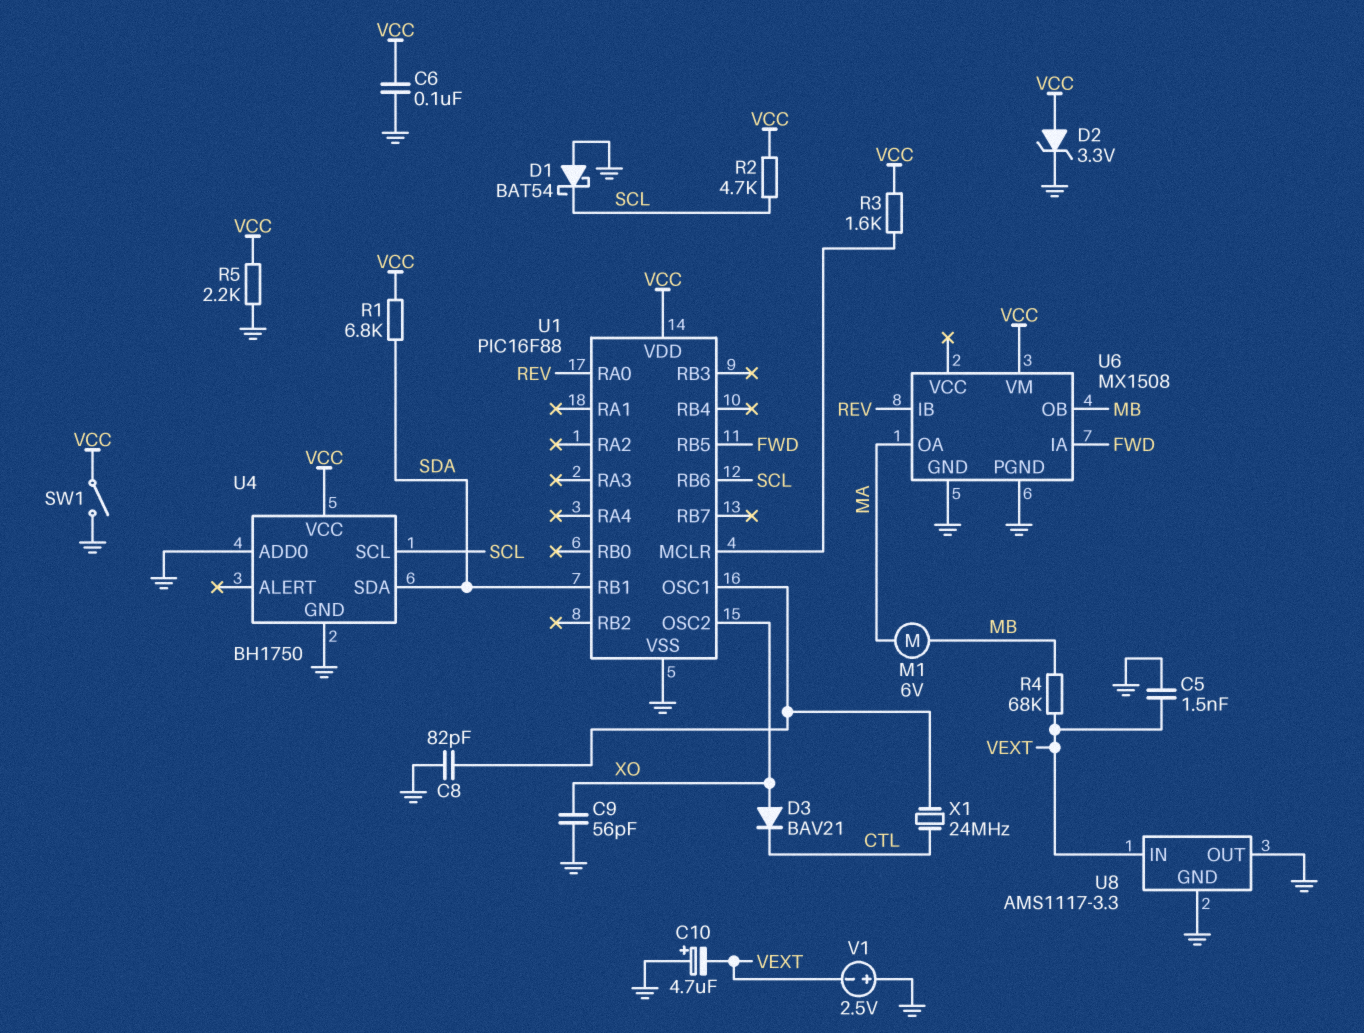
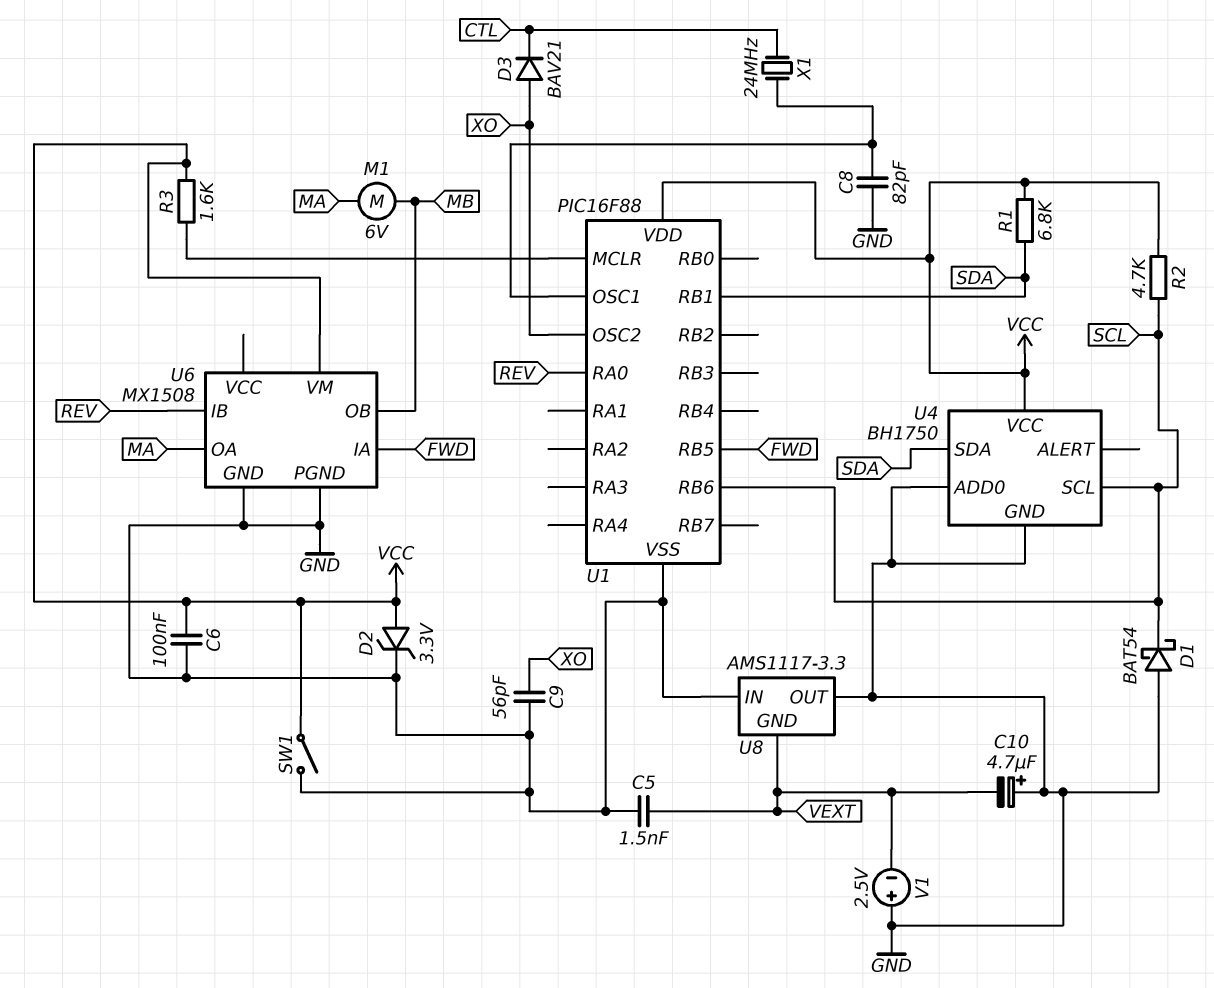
R4: 68k (MB, VEXT) -> none
R5: 2.2k (GND, VCC) -> none
U8 pin GND: GND -> VEXT
U8 pin IN: VEXT -> GND

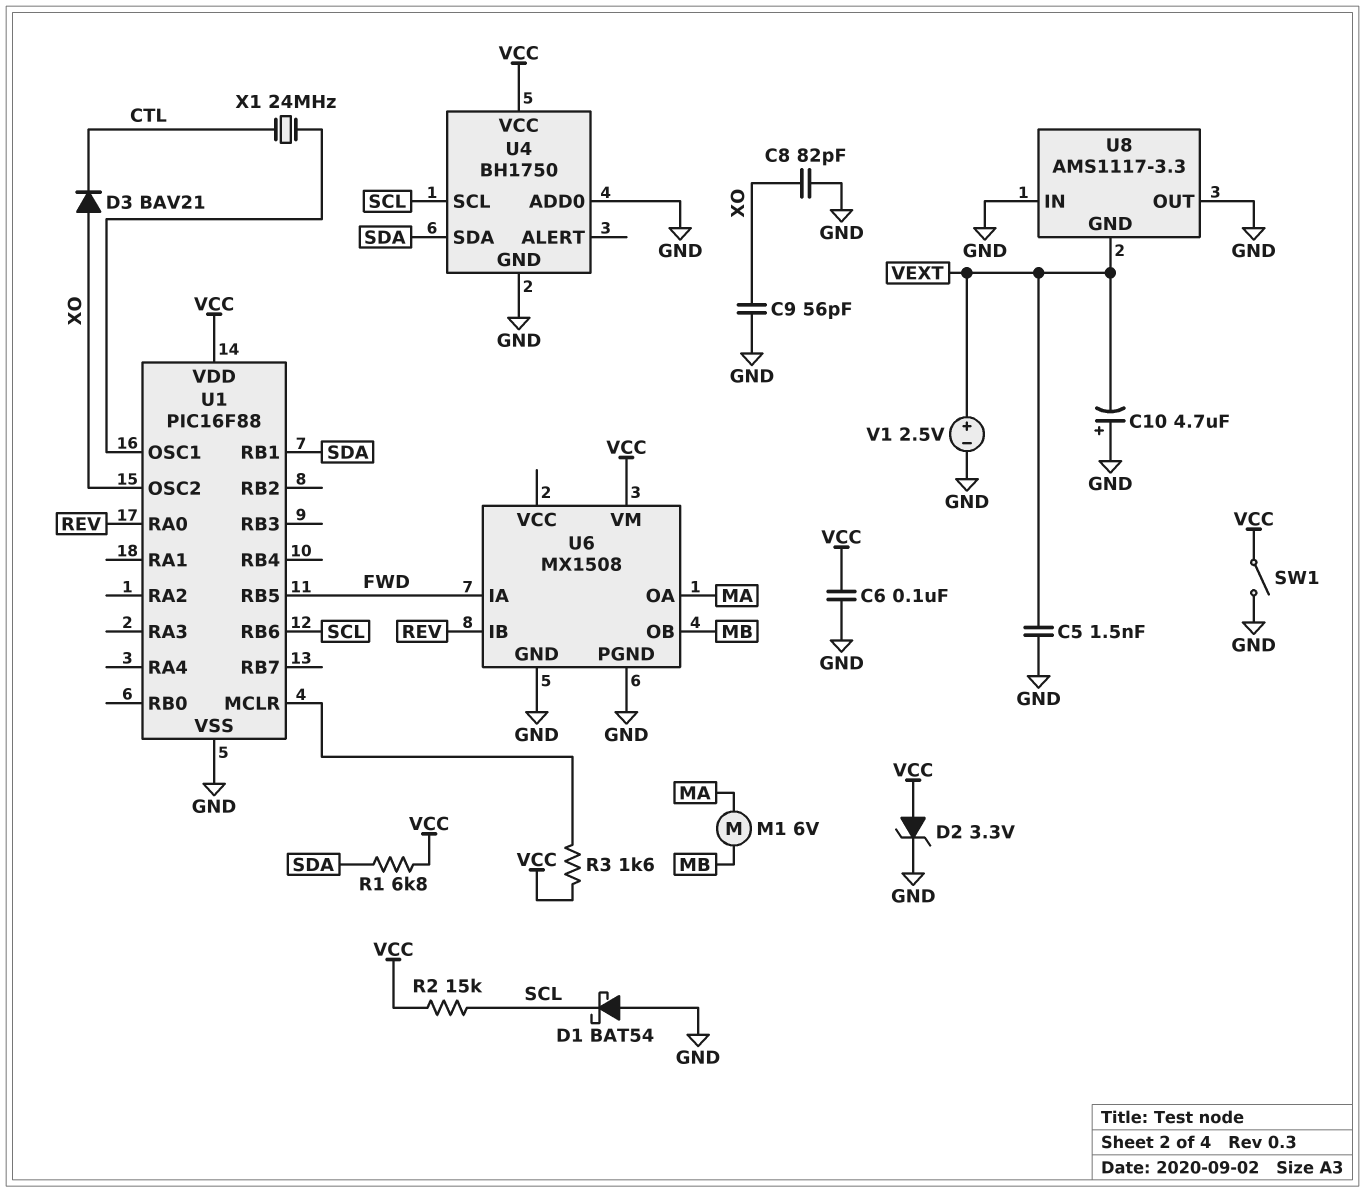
C8: 82pF (GND, U1/OSC1) -> 82pF (GND, XO)
R2: 4.7k (SCL, VCC) -> 15k (SCL, VCC)
V1: 2.5V (plus GND, minus VEXT) -> 2.5V (plus VEXT, minus GND)

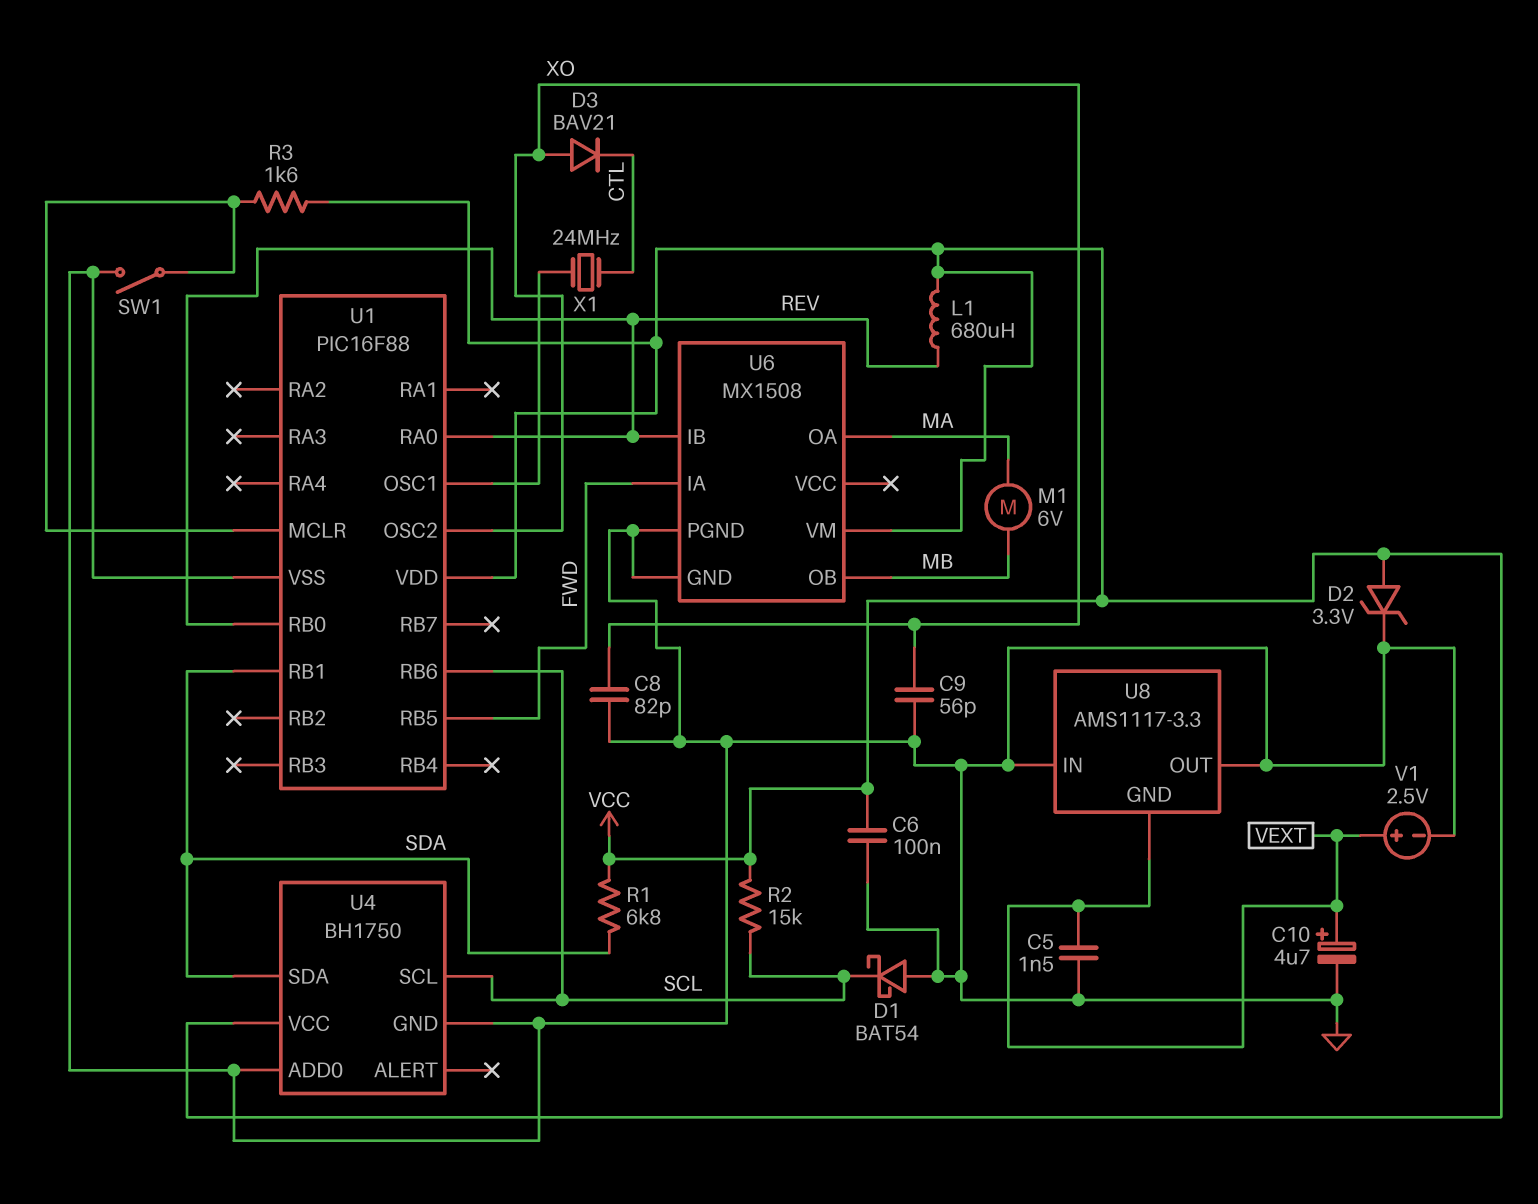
C10: 4.7uF (plus GND, minus VEXT) -> 4.7uF (plus VEXT, minus GND)
L1: none -> 680uH (REV, VCC)
SW1: switch (GND, VCC) -> switch (GND, U1/MCLR)
U1 pin RB0: none -> REV

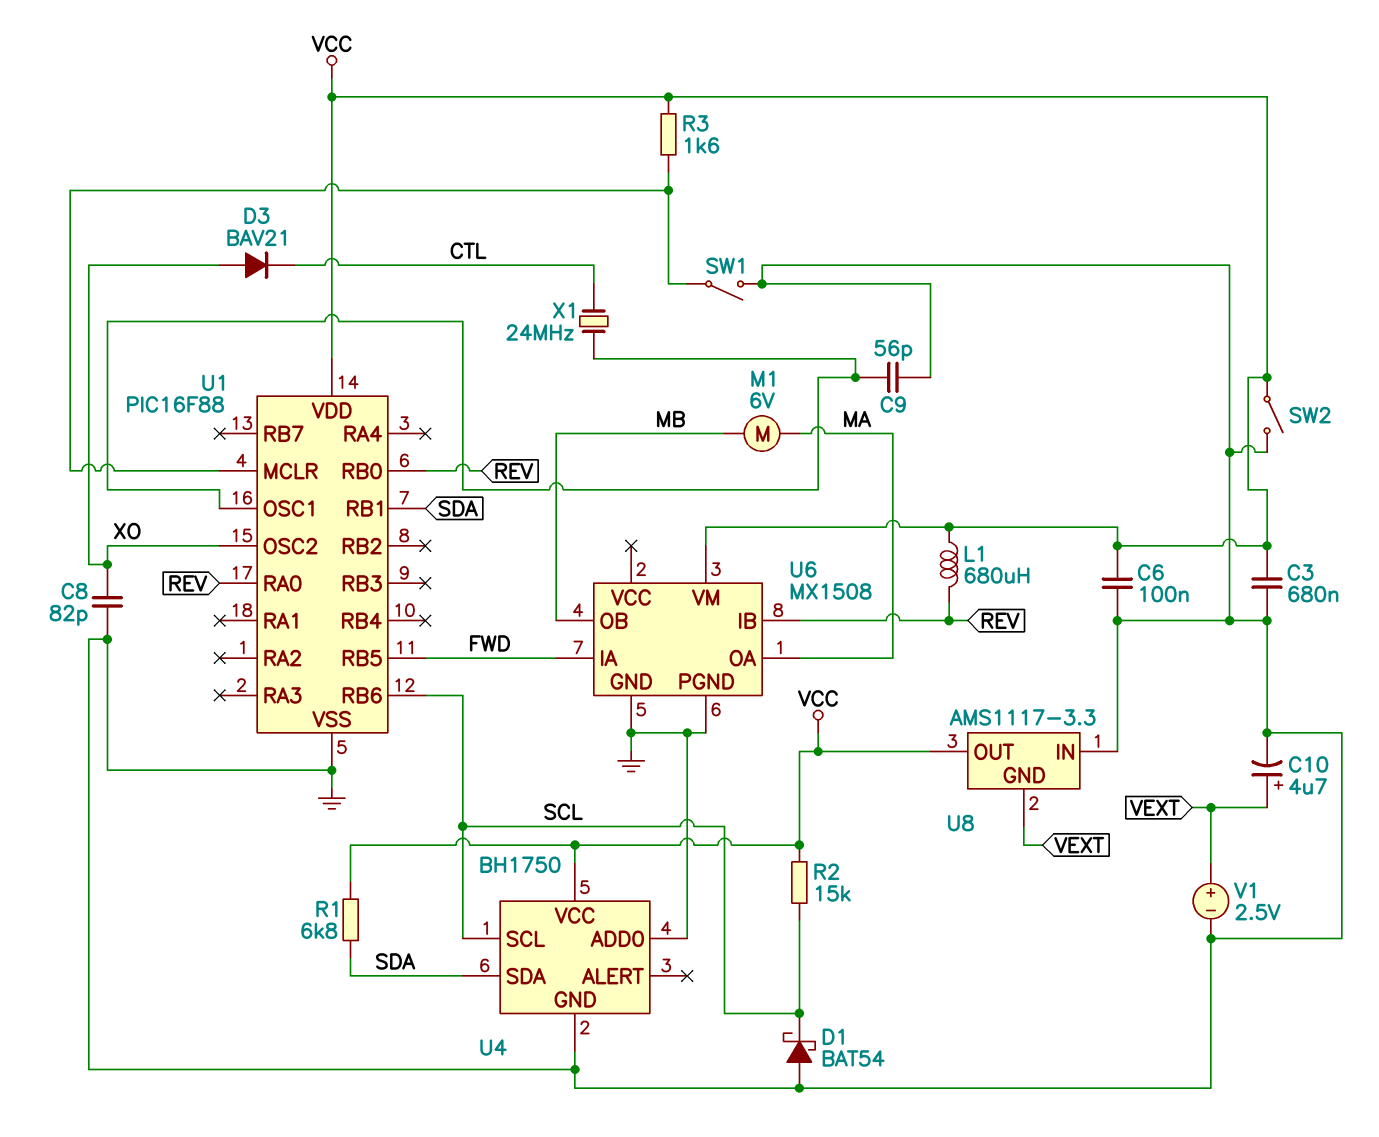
C3: none -> 680nF (GND, VCC)
C5: 1.5nF (GND, VEXT) -> none
C9: 56pF (GND, XO) -> 56pF (GND, U1/OSC1)
D2: zener 3.3V (A VCC, K GND) -> none
SW2: none -> switch (GND, VCC)
U8 pin OUT: GND -> VCC

